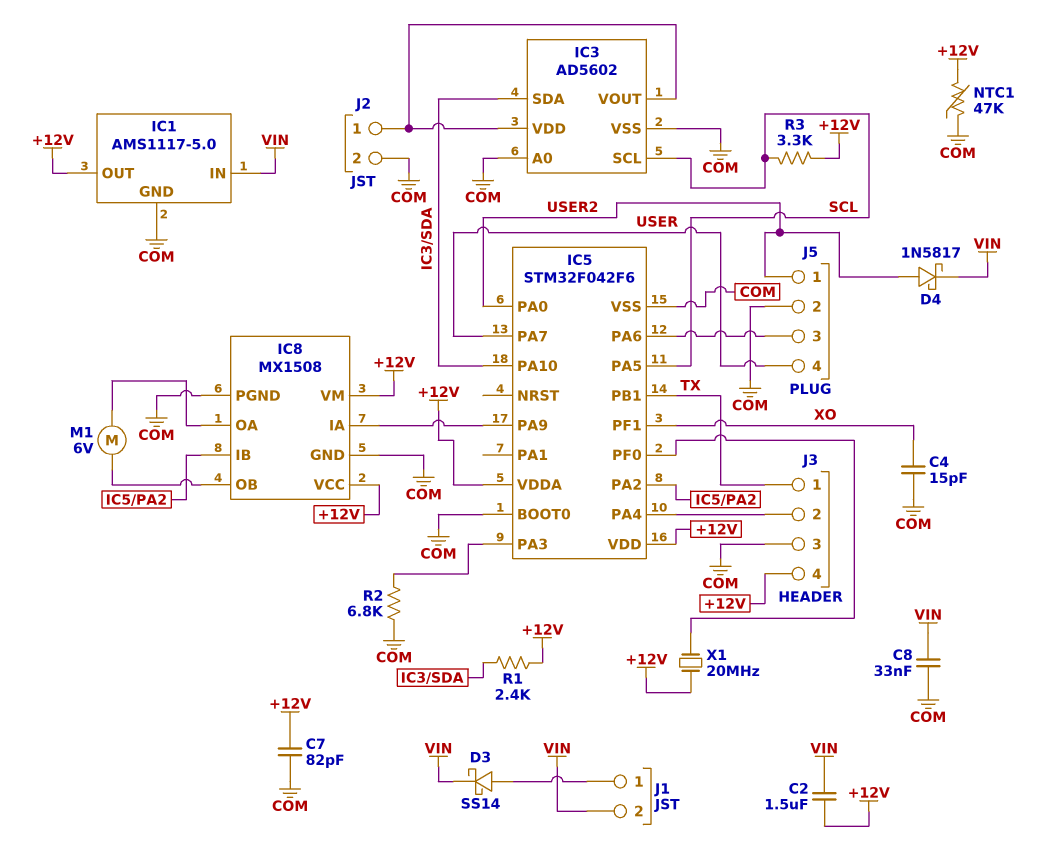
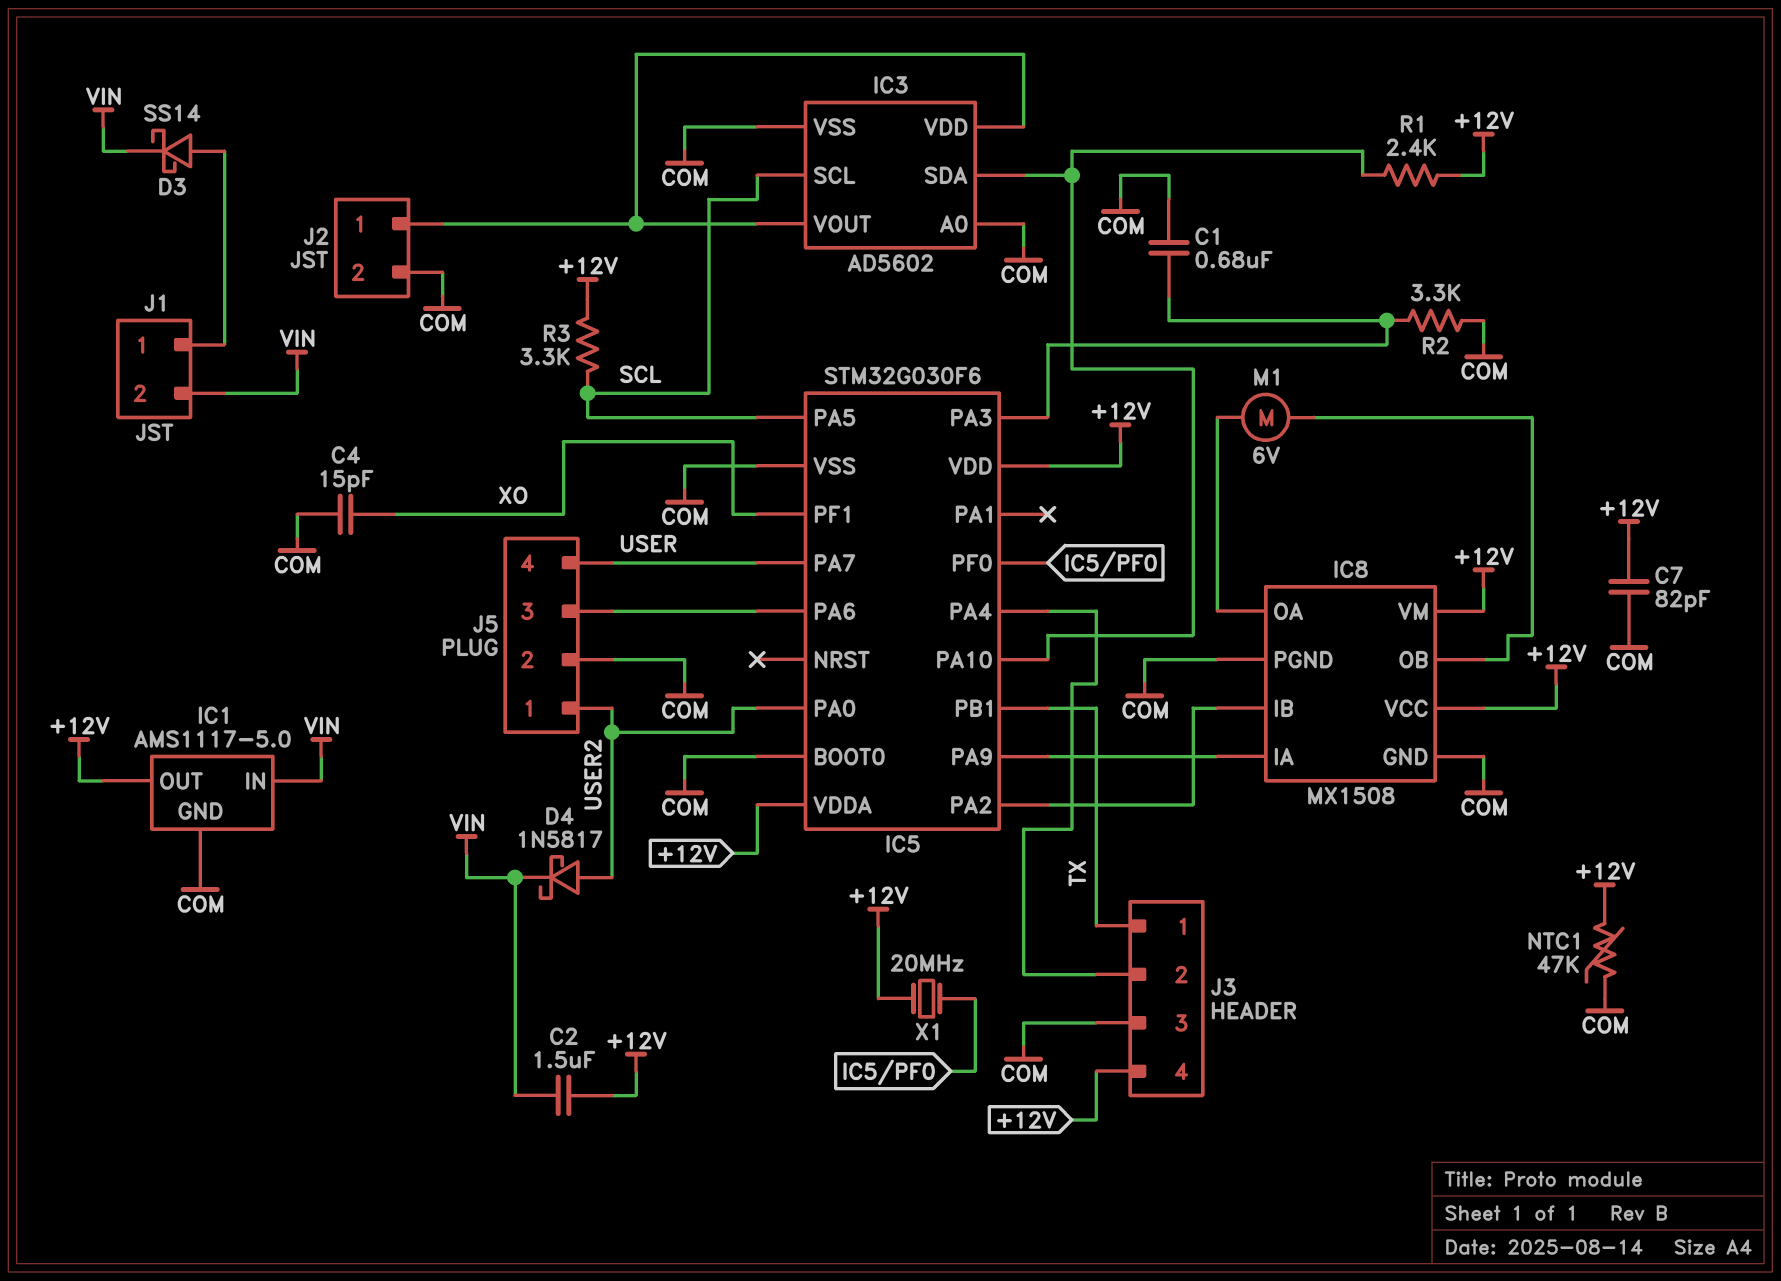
C1: none -> 680nF (COM, IC5/PA3)
C8: 33nF (COM, VIN) -> none
IC5: STM32F042F6 -> STM32G030F6
R2: 6.8k (COM, IC5/PA3) -> 3.3k (COM, IC5/PA3)

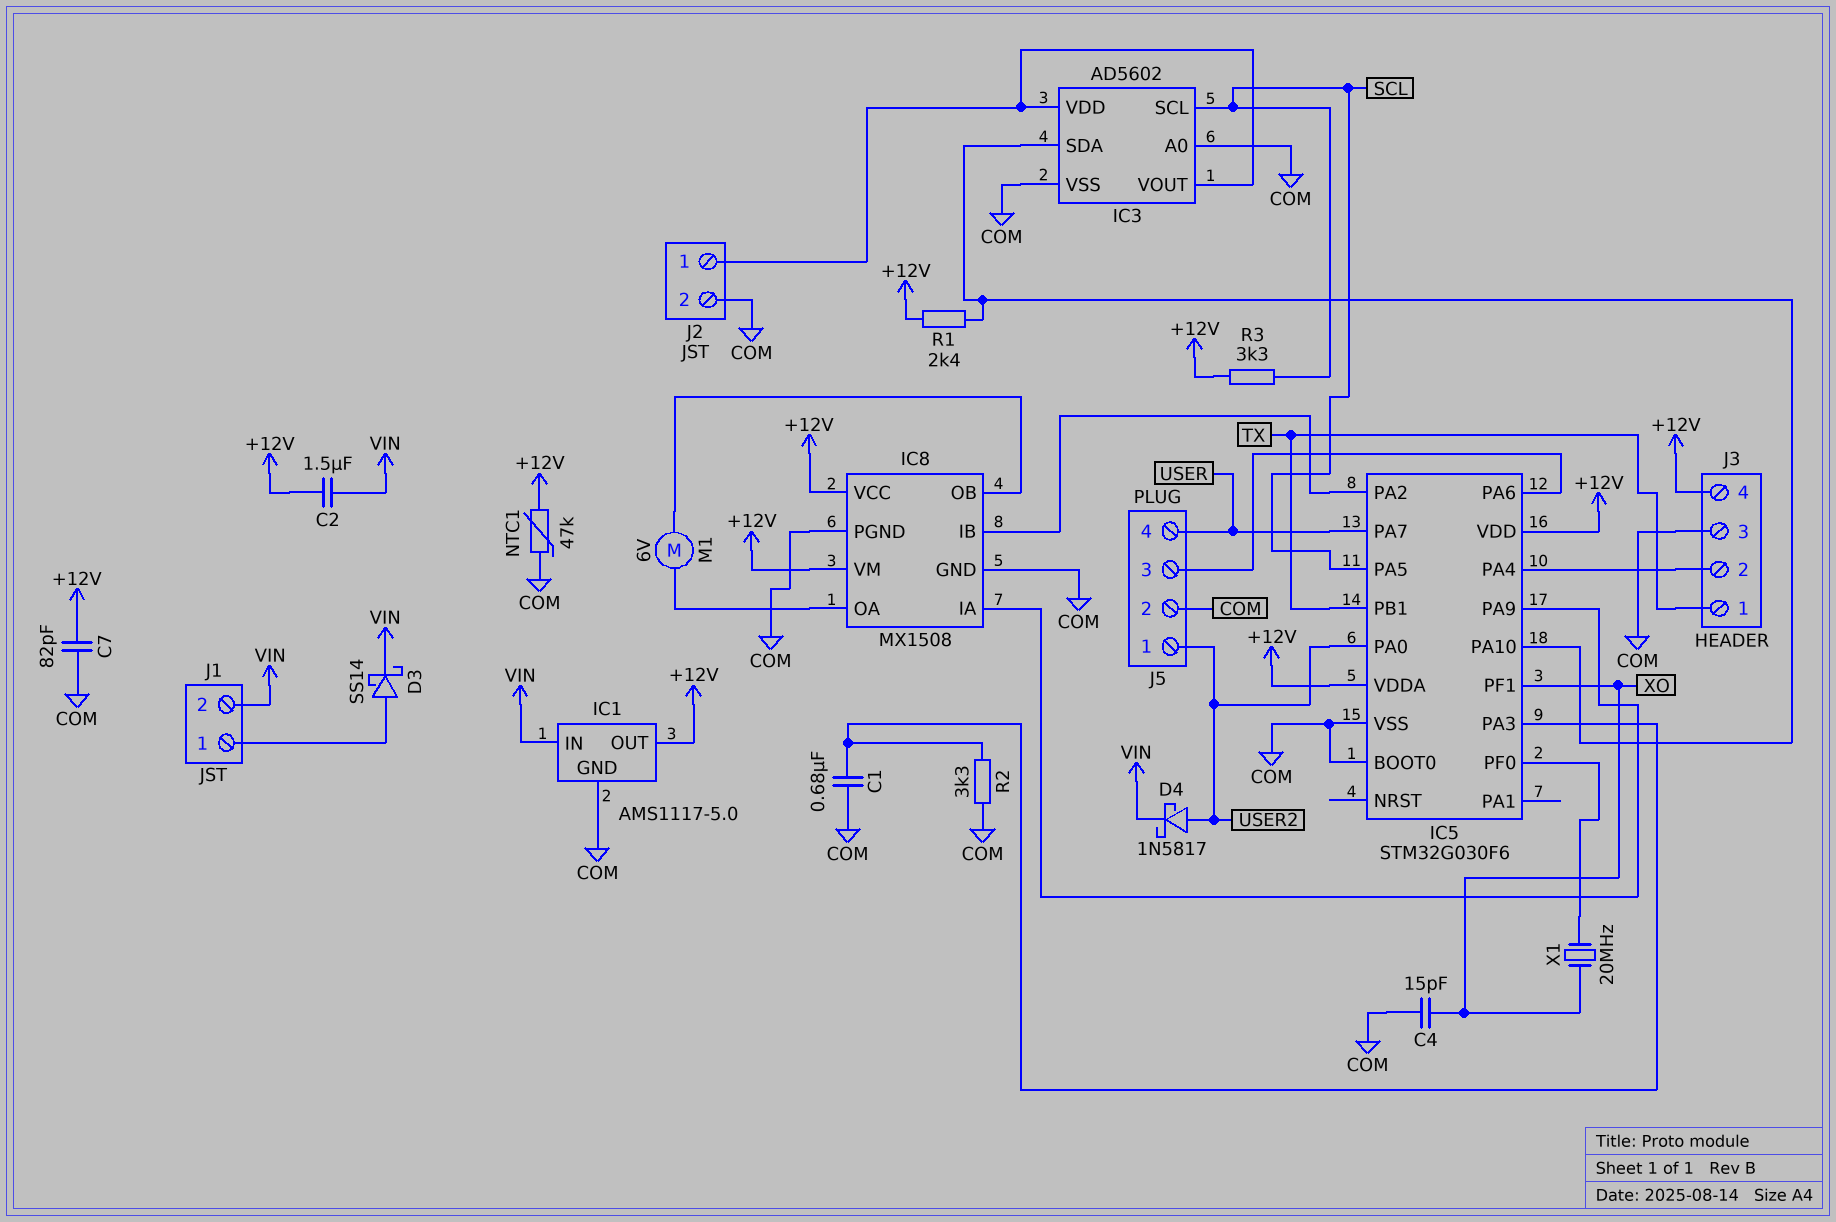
X1: 20MHz (+12V, IC5/PF0) -> 20MHz (IC5/PF0, XO)

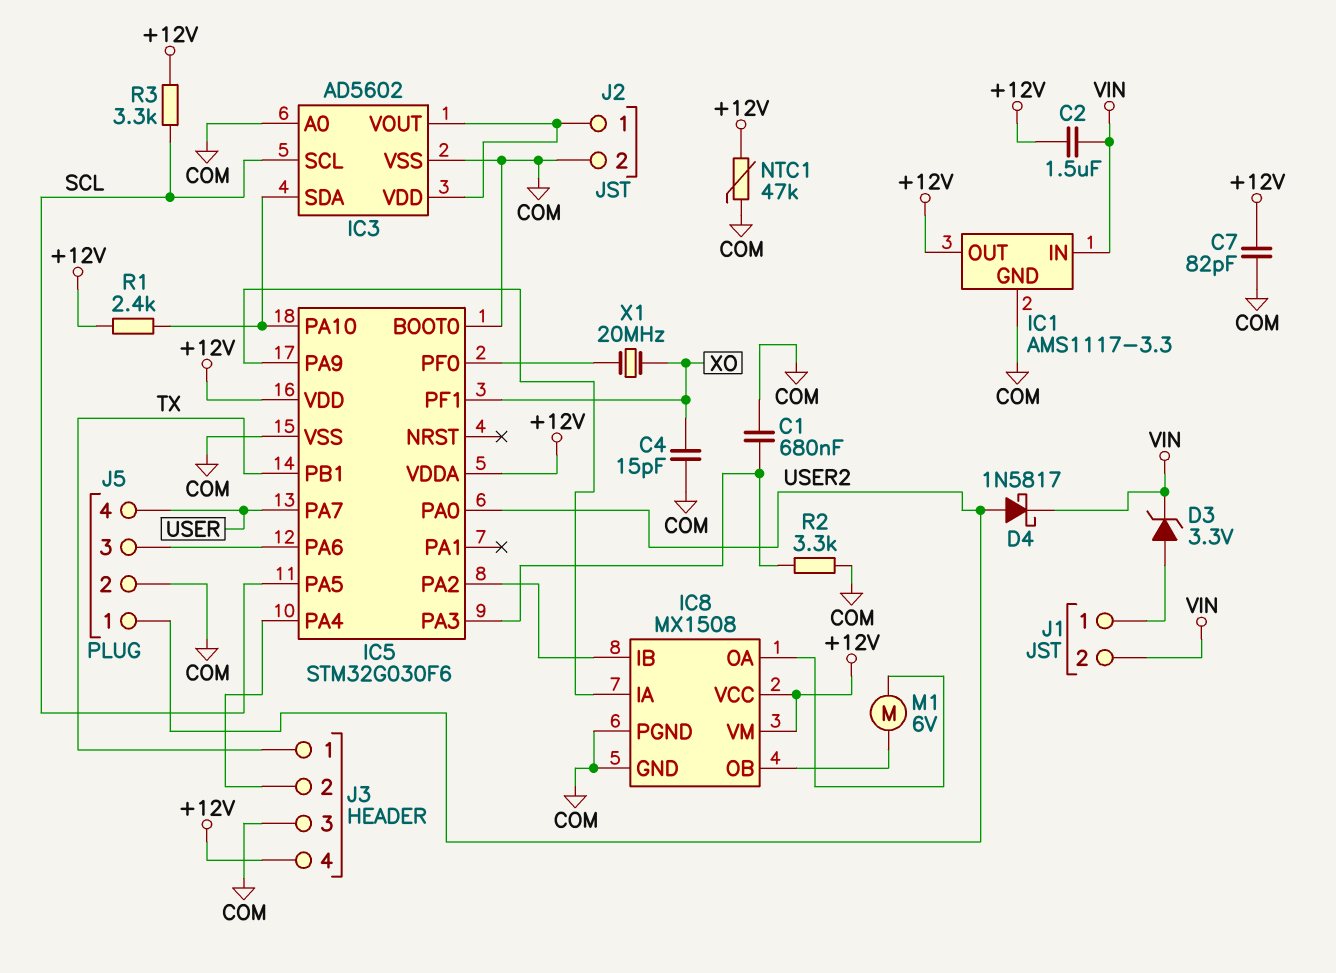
D3: schottky SS14 (A J1/1, K VIN) -> zener 3.3V (A J1/1, K VIN)
IC1: AMS1117-5.0 -> AMS1117-3.3

